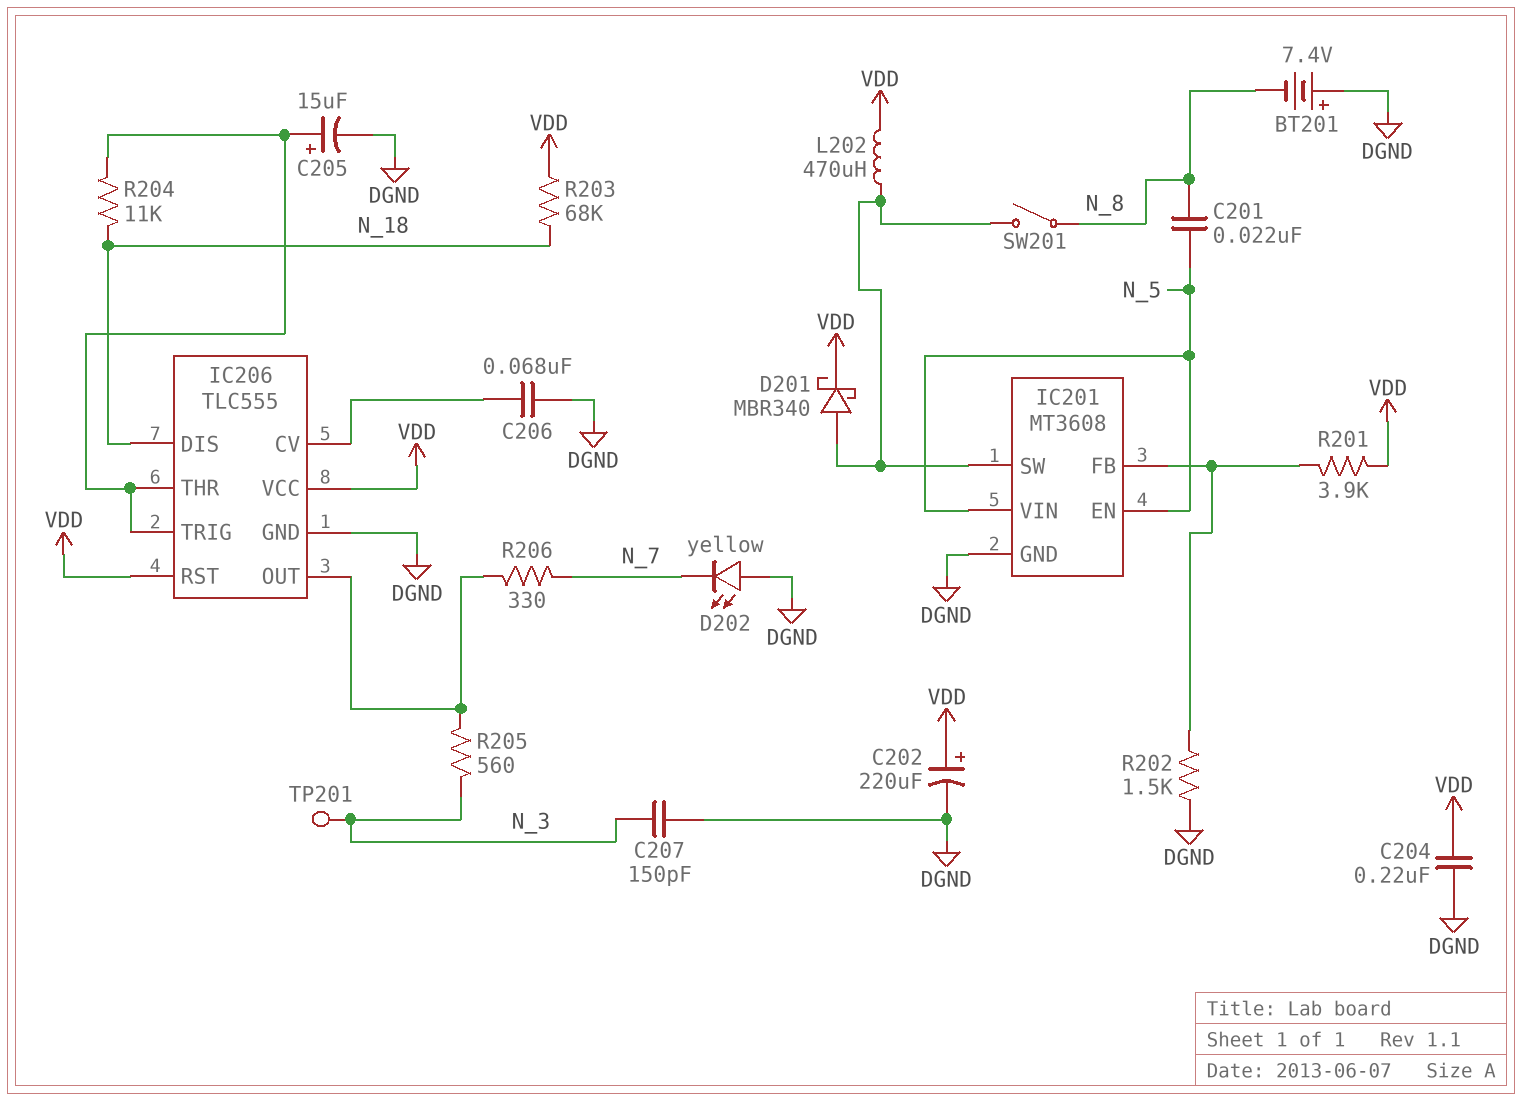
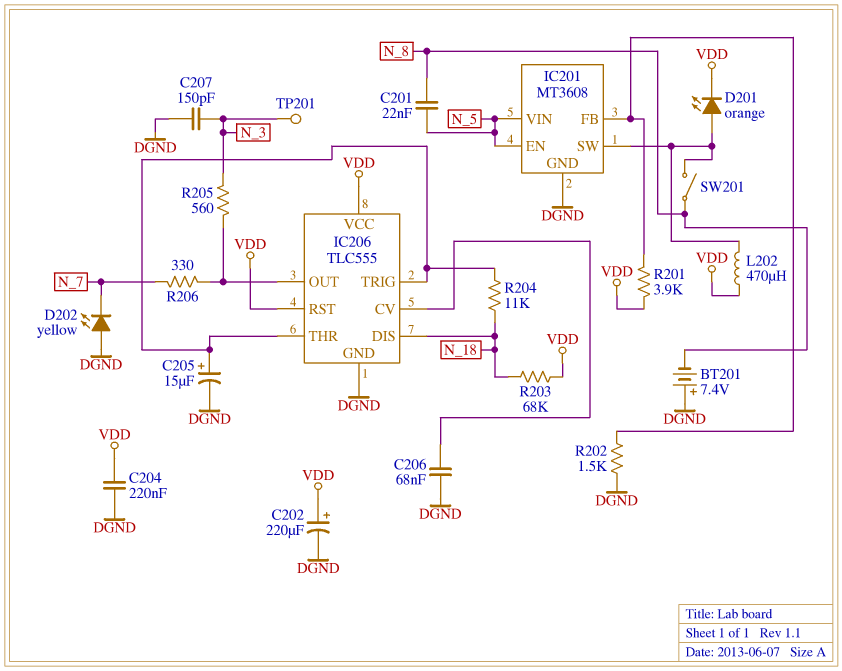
D201: schottky MBR340 (A IC201/SW, K VDD) -> LED orange (A IC201/SW, K VDD)

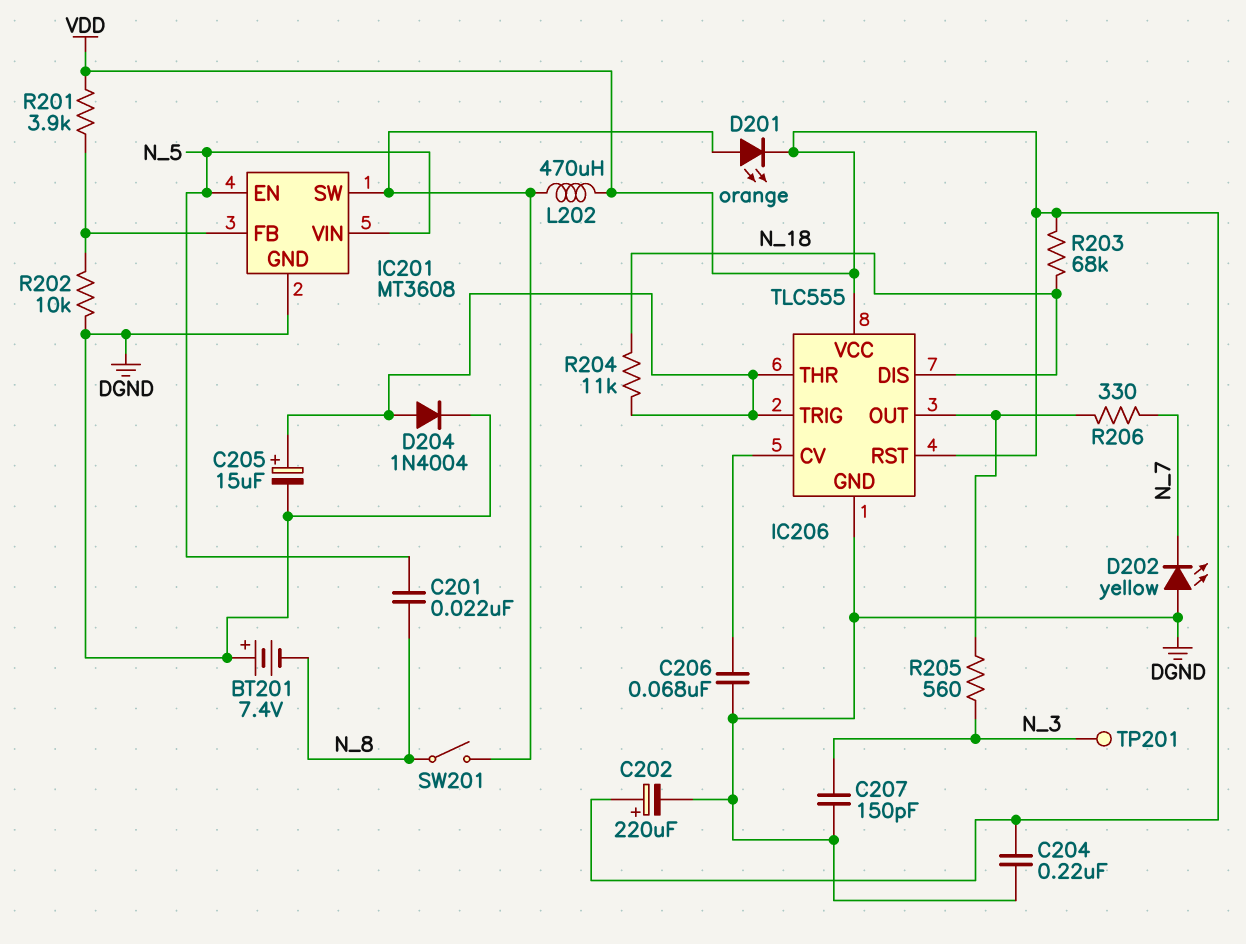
D204: none -> diode 1N4004 (A IC206/THR, K DGND)
R202: 1.5k (DGND, IC201/FB) -> 10k (DGND, IC201/FB)

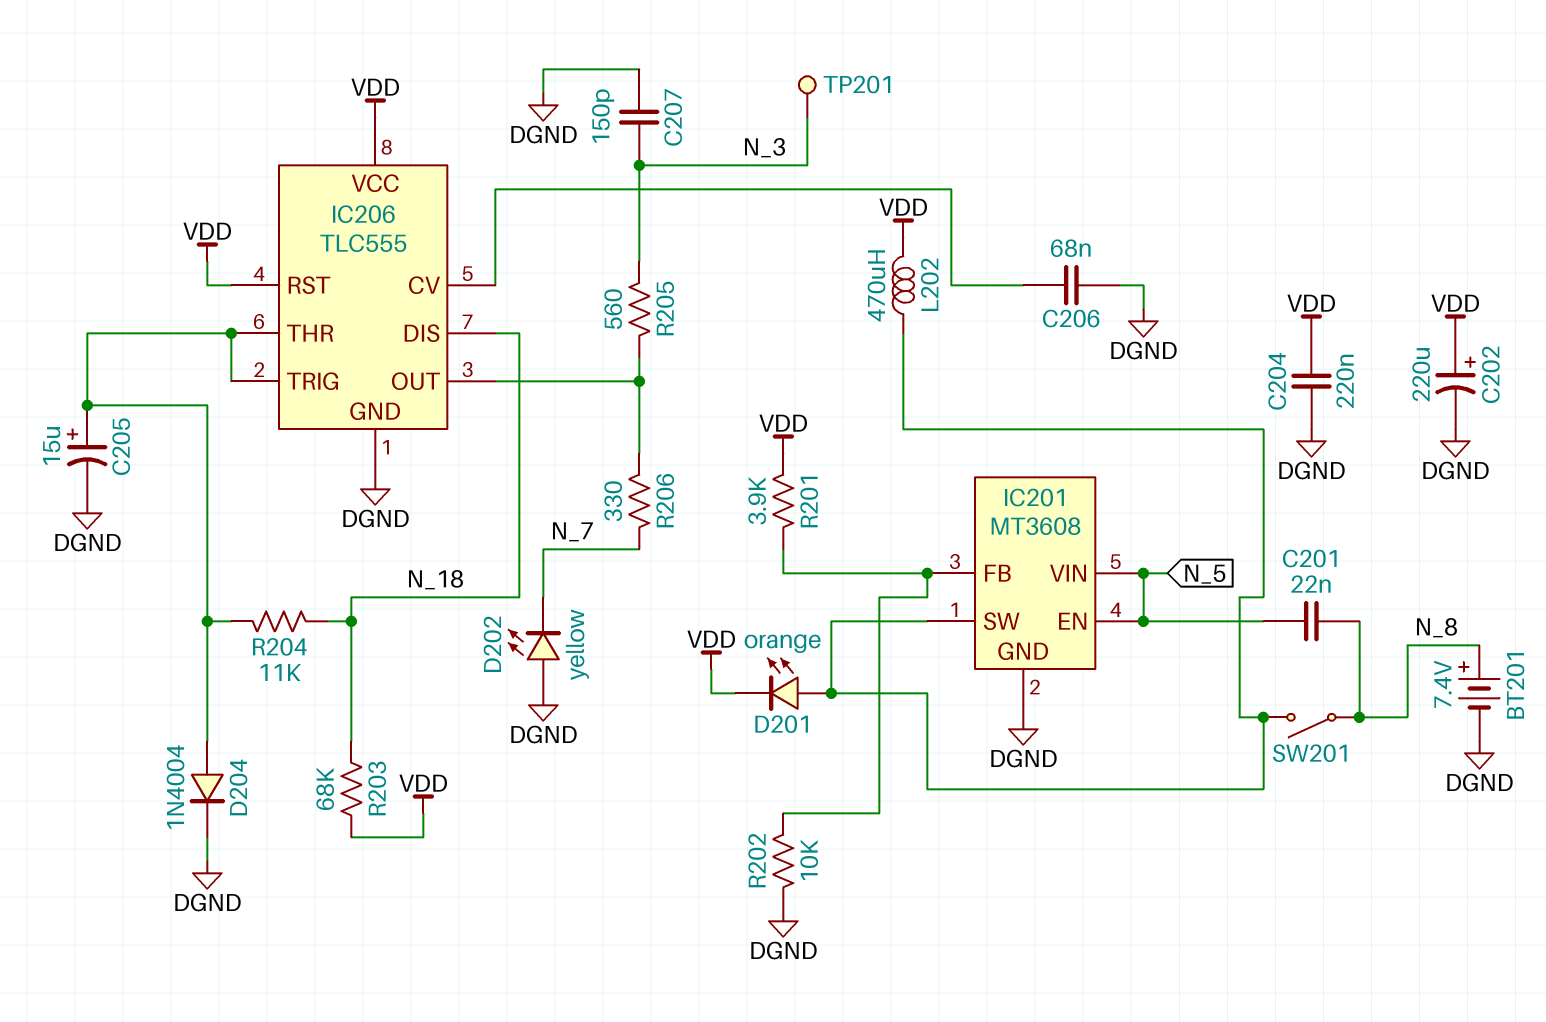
BT201: 7.4V (plus DGND, minus N_8) -> 7.4V (plus N_8, minus DGND)

